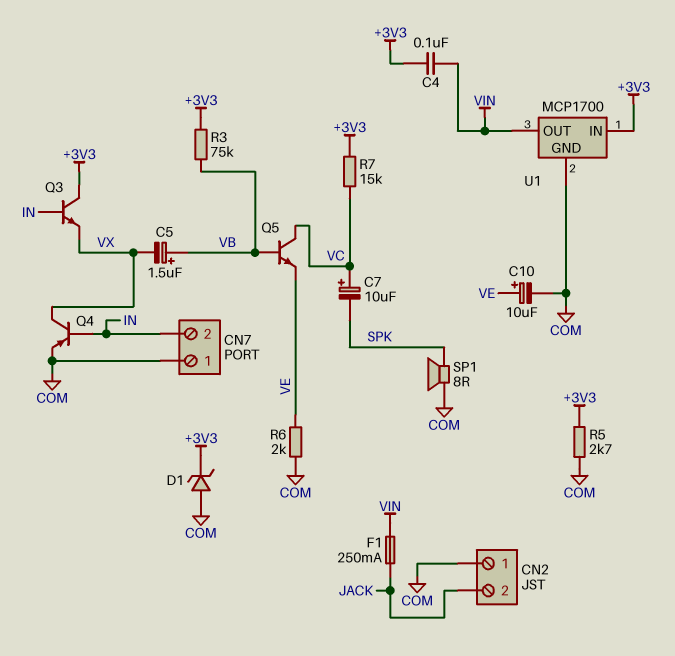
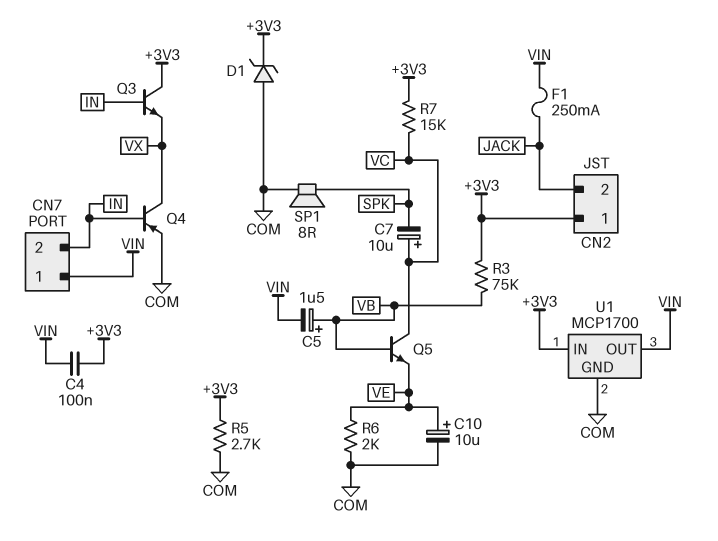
C5: 1.5uF (plus VB, minus VX) -> 1.5uF (plus VB, minus VIN)
CN2 pin 1: COM -> +3V3
CN7 pin 1: COM -> VIN

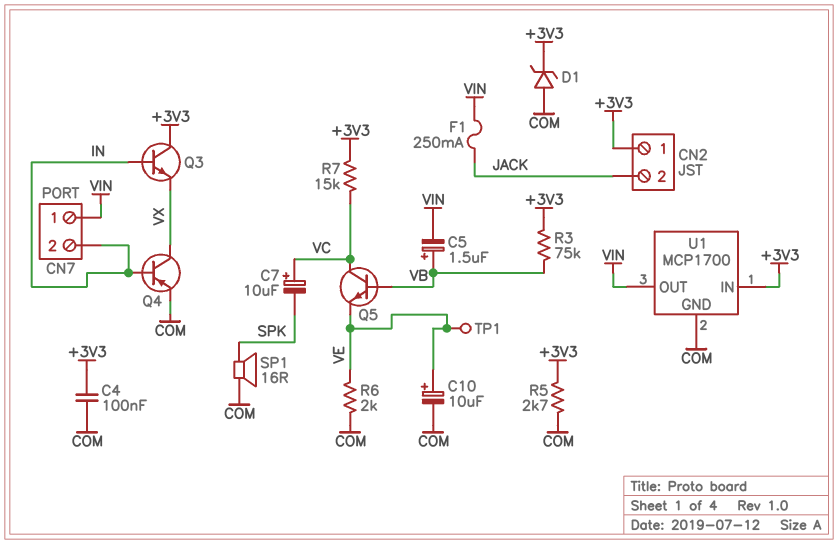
C4: 100nF (+3V3, VIN) -> 100nF (+3V3, COM)
SP1: speaker 8R (COM, SPK) -> speaker 16R (COM, SPK)
TP1: none -> test point (VE)

